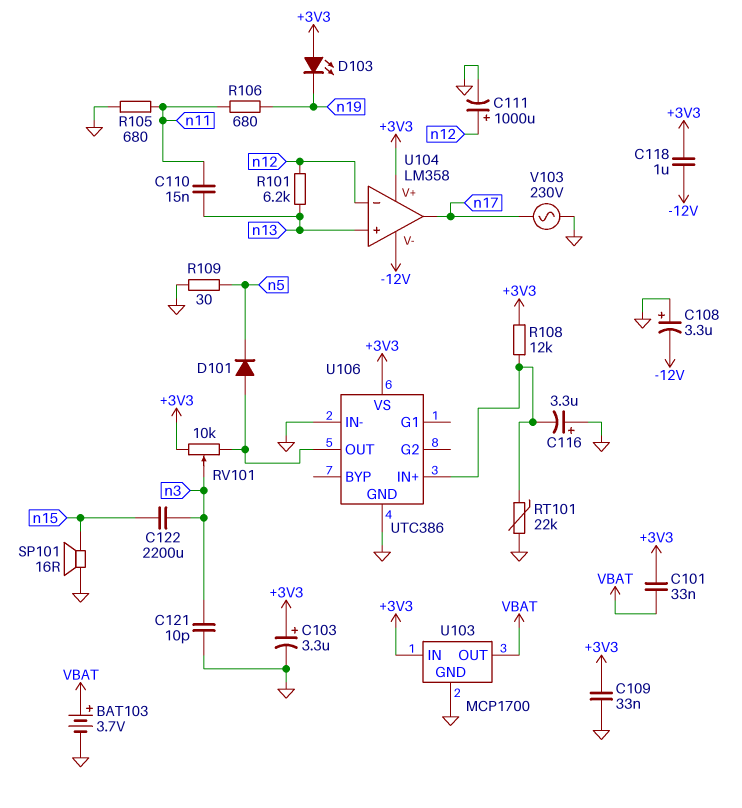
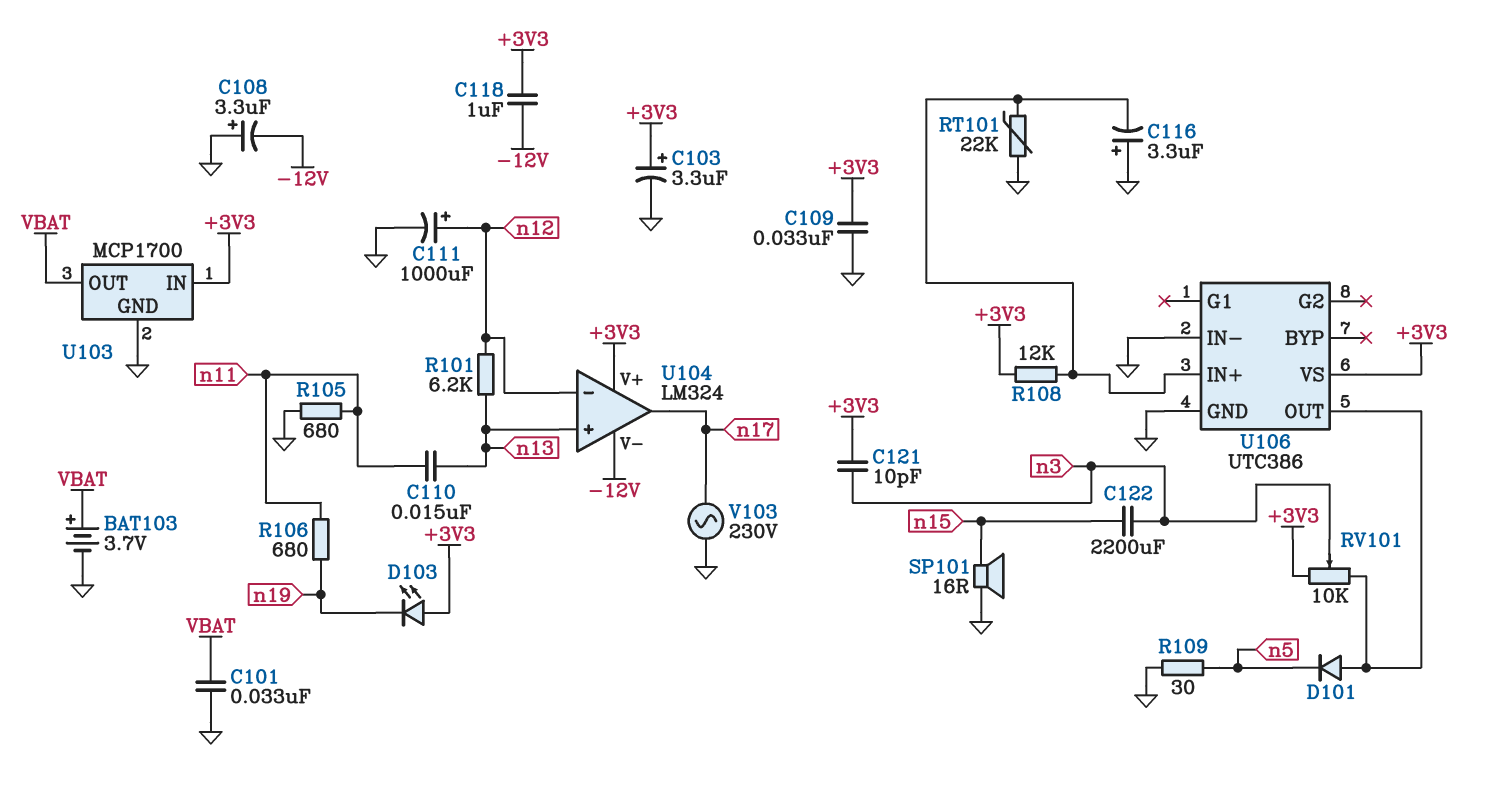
C101: 33nF (+3V3, VBAT) -> 33nF (GND, VBAT)
C121: 10pF (GND, n3) -> 10pF (+3V3, n3)
U104: LM358 -> LM324

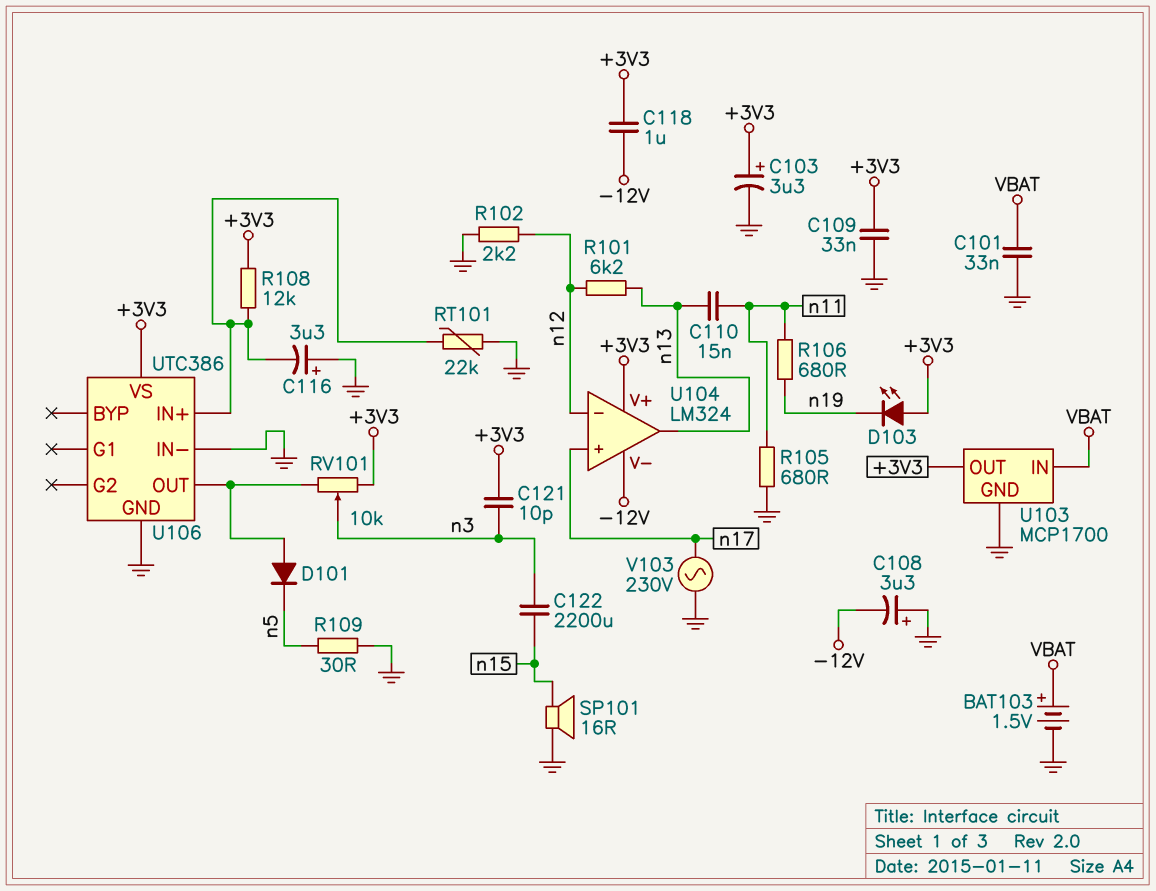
BAT103: 3.7V (plus VBAT, minus GND) -> 1.5V (plus VBAT, minus GND)
C111: 1000uF (plus n12, minus GND) -> none
R102: none -> 2.2k (GND, n12)
U103 pin IN: +3V3 -> VBAT
U103 pin OUT: VBAT -> +3V3
U104 pin in+: n13 -> n17
U104 pin out: n17 -> n13

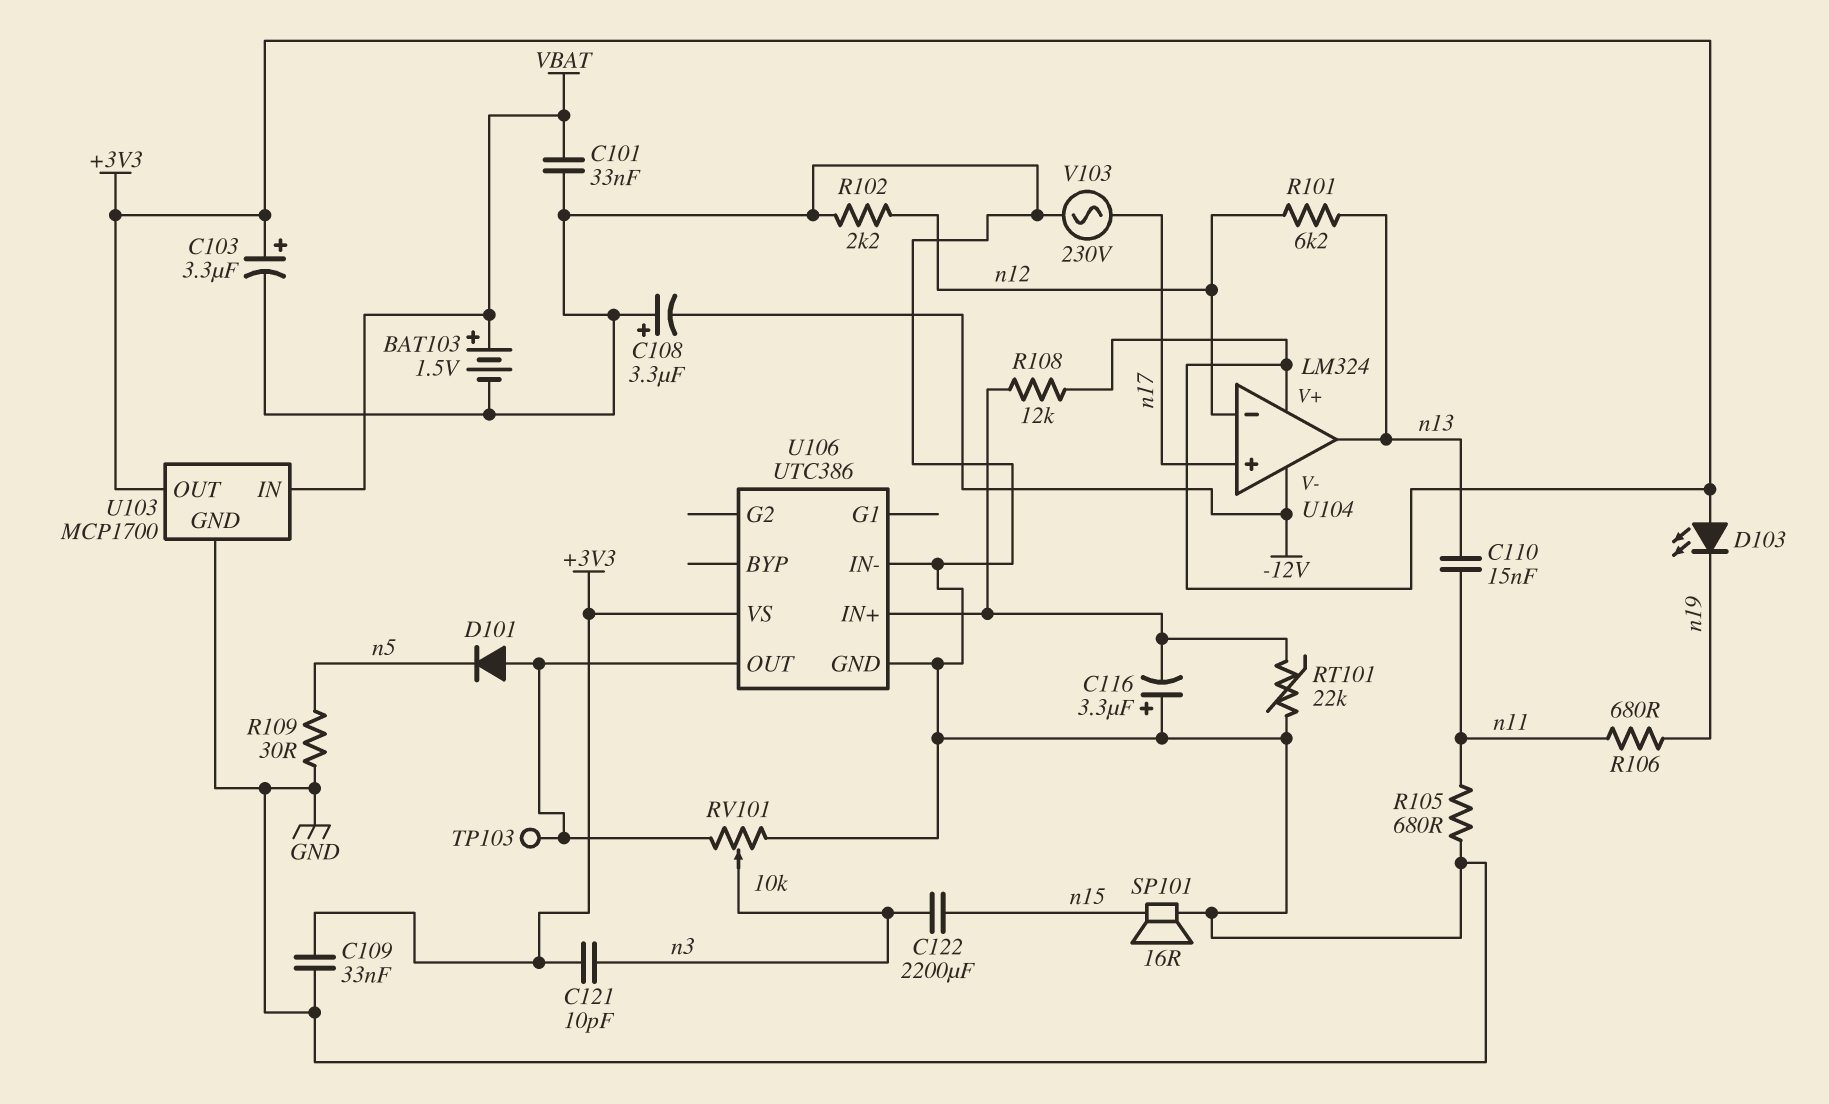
C118: 1uF (+3V3, -12V) -> none
RV101: 10k (+3V3, U106/OUT, wiper n3) -> 10k (GND, U106/OUT, wiper n3)
TP103: none -> test point (U106/OUT)

